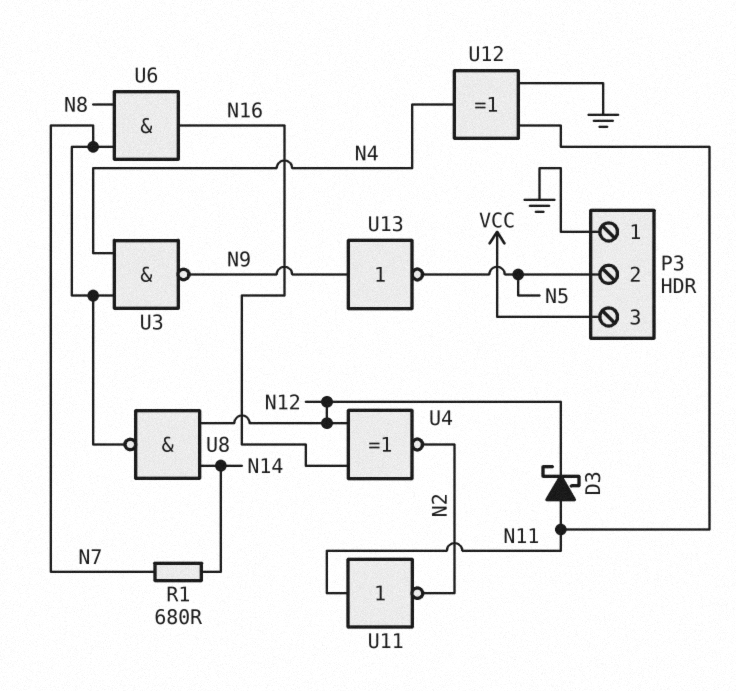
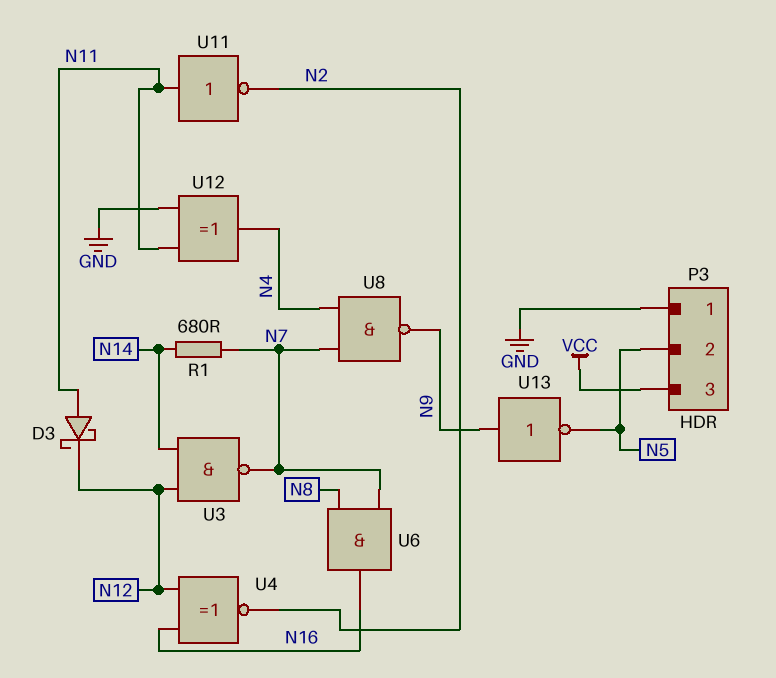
U3: NAND (in N4, in N7, out N9) -> NAND (in N12, in N14, out N7)
U8: NAND (in N12, in N14, out N7) -> NAND (in N4, in N7, out N9)

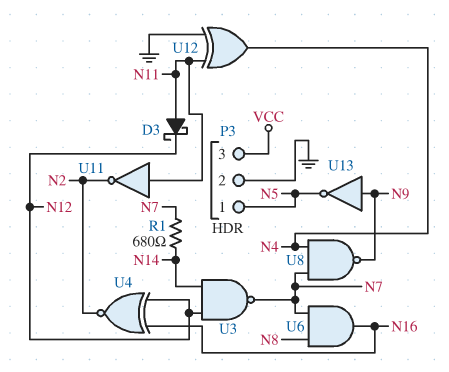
P3 pin 1: GND -> N5
P3 pin 2: N5 -> GND

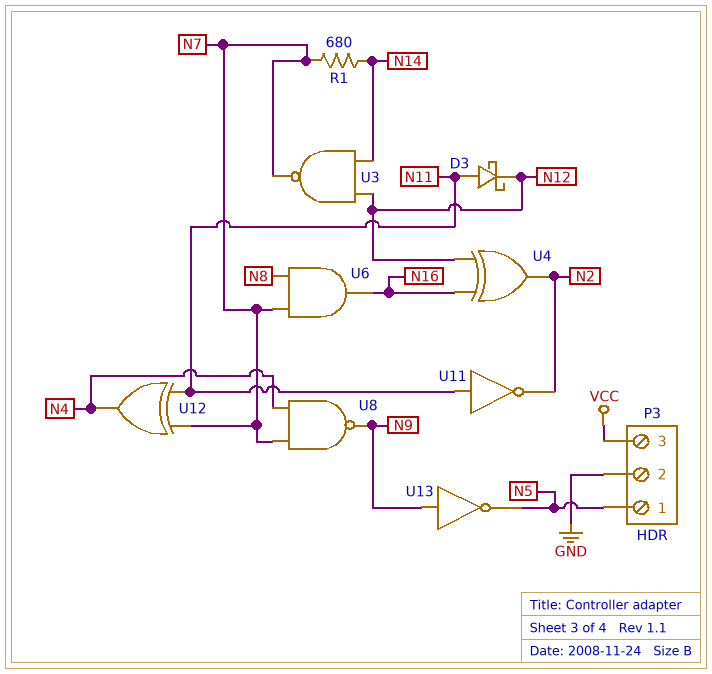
U4: XNOR (in N12, in N16, out N2) -> XOR (in N12, in N16, out N2)
U12: XOR (in GND, in N11, out N4) -> XOR (in N7, in N11, out N4)

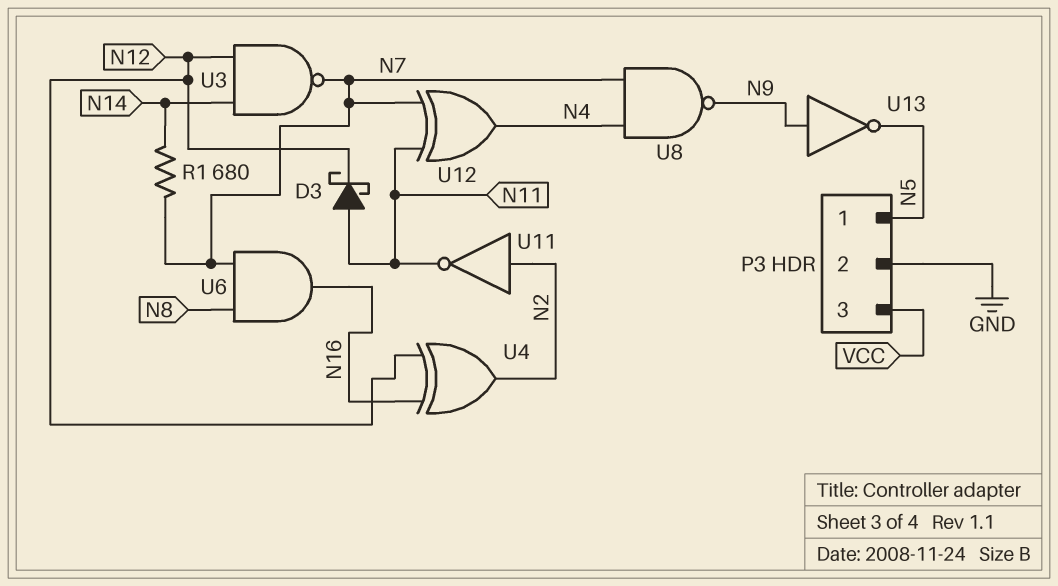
U11: NOT (in N11, out N2) -> NOT (in N2, out N11)

